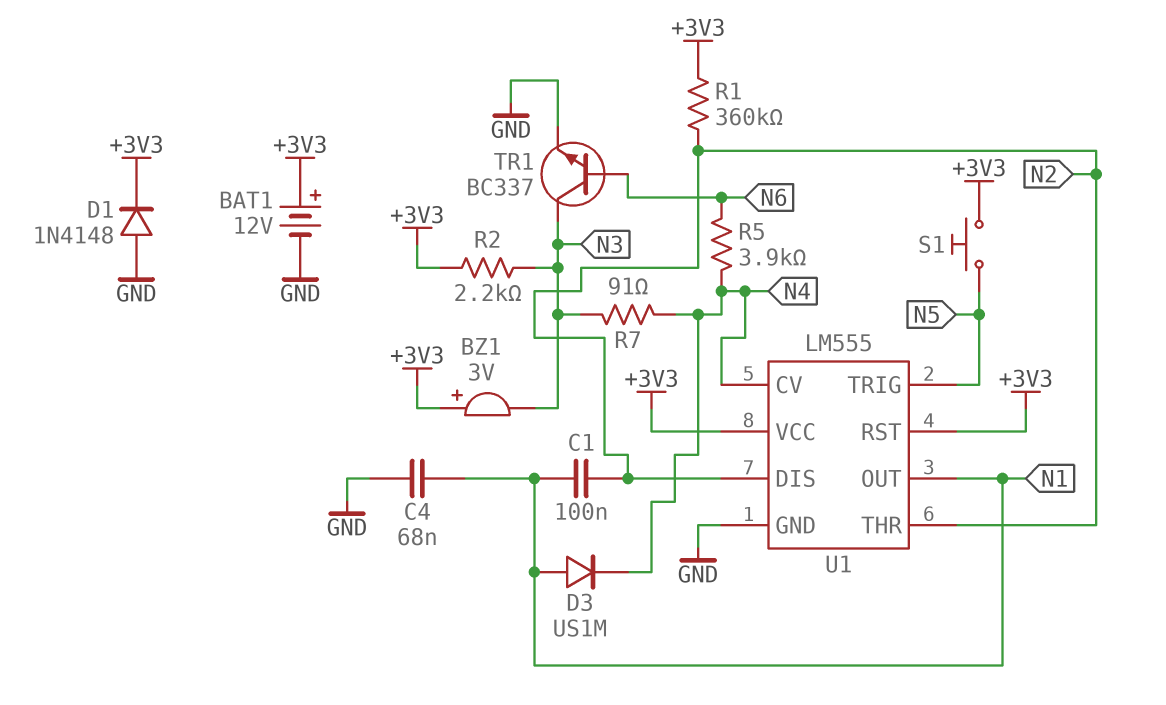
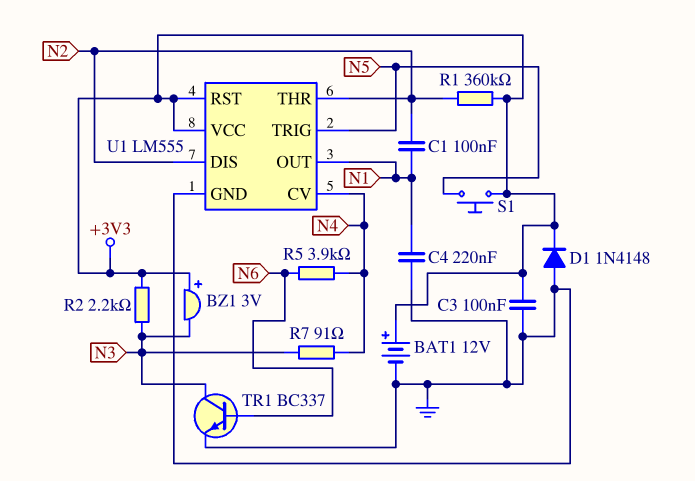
C3: none -> 100nF (+3V3, GND)
C4: 68nF (GND, N1) -> 220nF (GND, N1)
D3: diode US1M (A N1, K N4) -> none

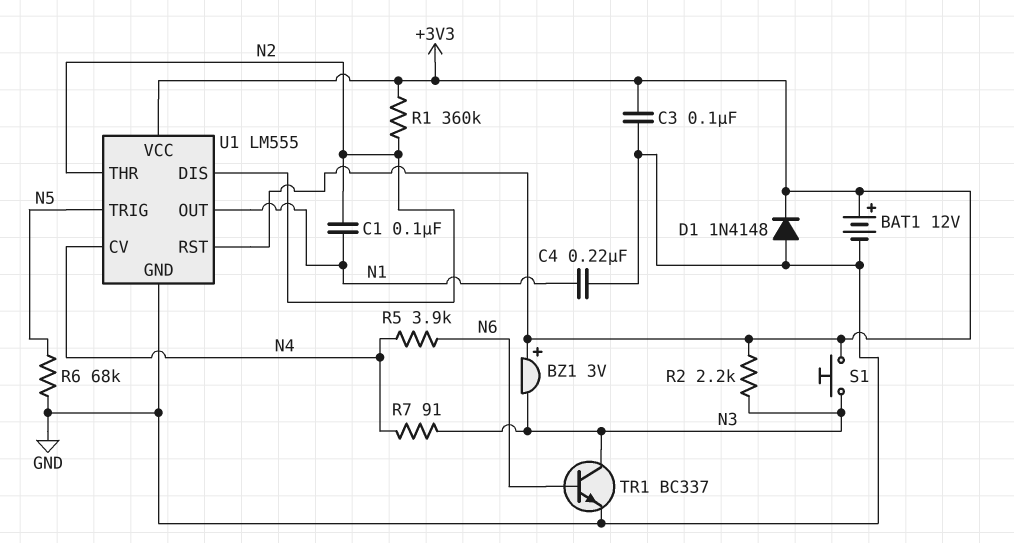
R6: none -> 68k (GND, N5)
S1: button (+3V3, N5) -> button (+3V3, N3)

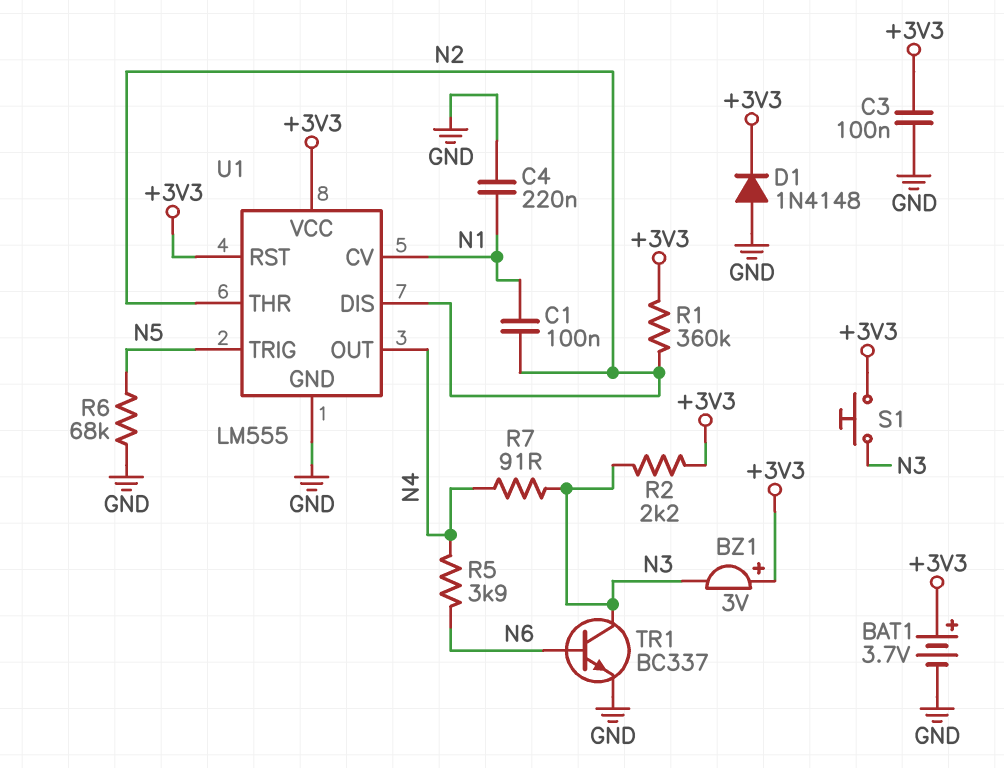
BAT1: 12V (plus +3V3, minus GND) -> 3.7V (plus +3V3, minus GND)
U1 pin CV: N4 -> N1
U1 pin OUT: N1 -> N4

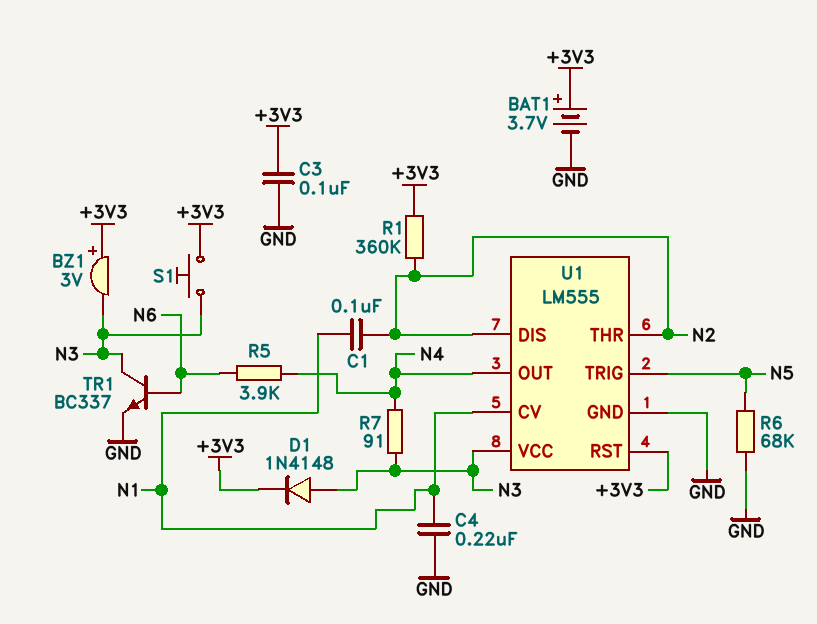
D1: diode 1N4148 (A GND, K +3V3) -> diode 1N4148 (A N3, K +3V3)
R2: 2.2k (+3V3, N3) -> none
U1 pin VCC: +3V3 -> N3

